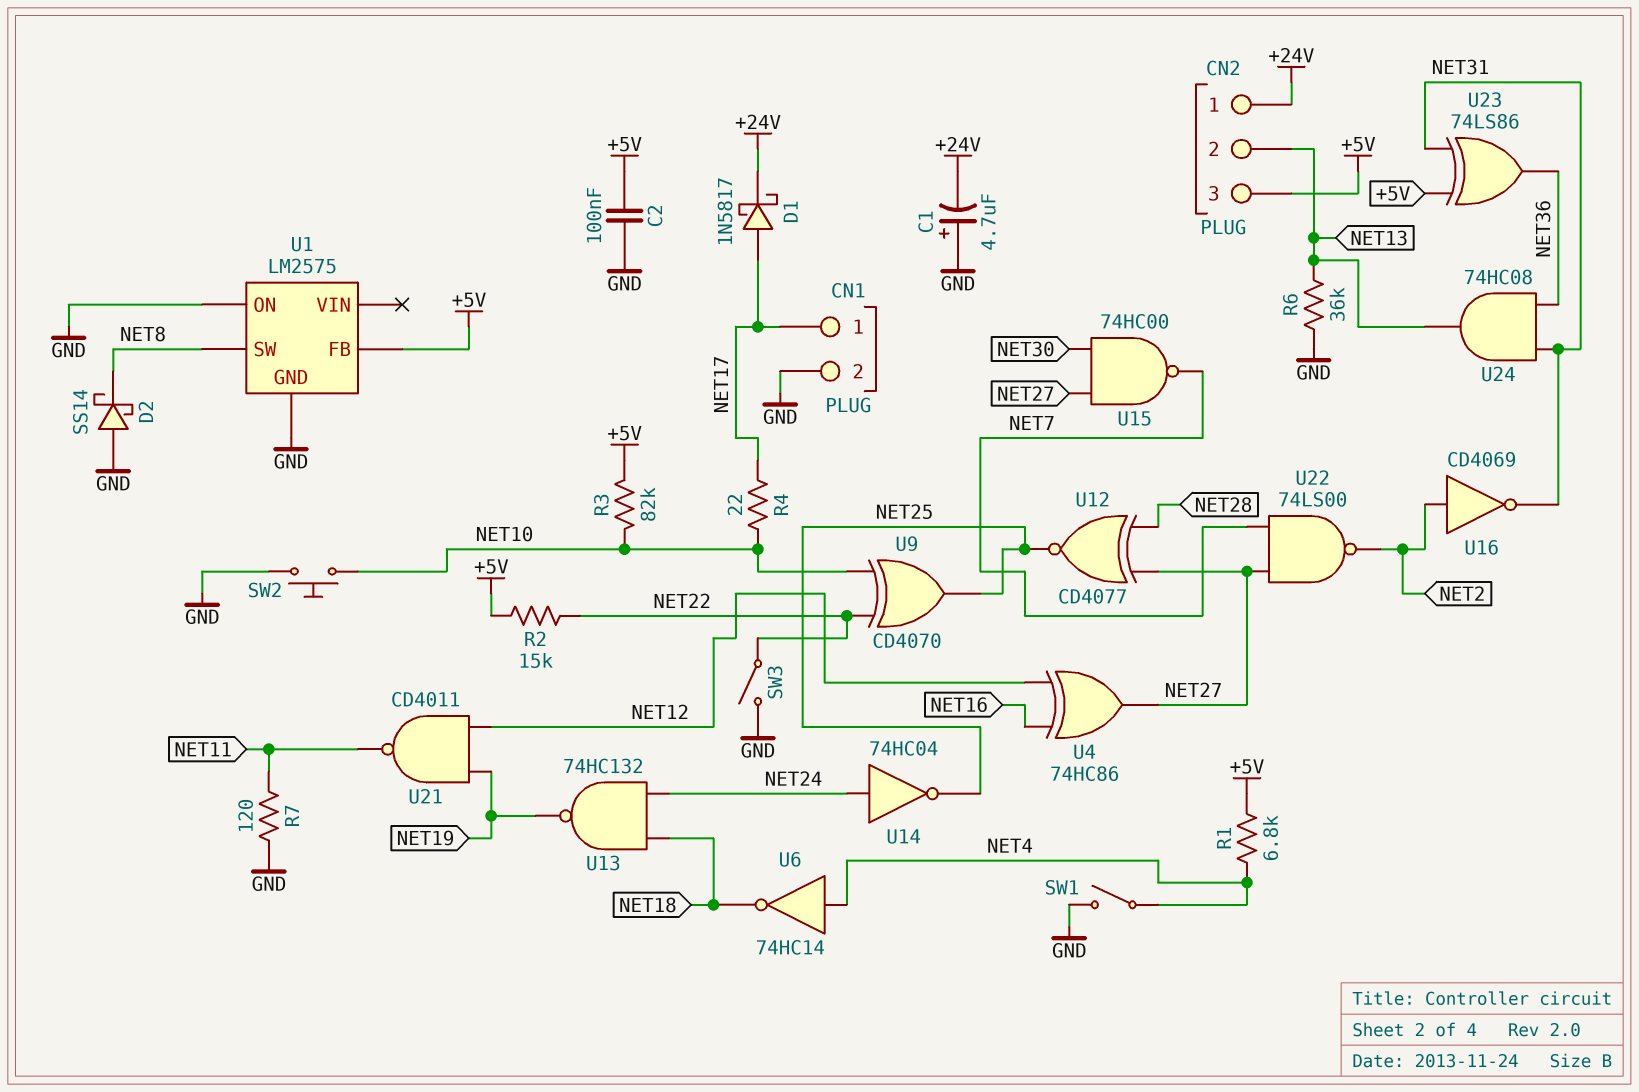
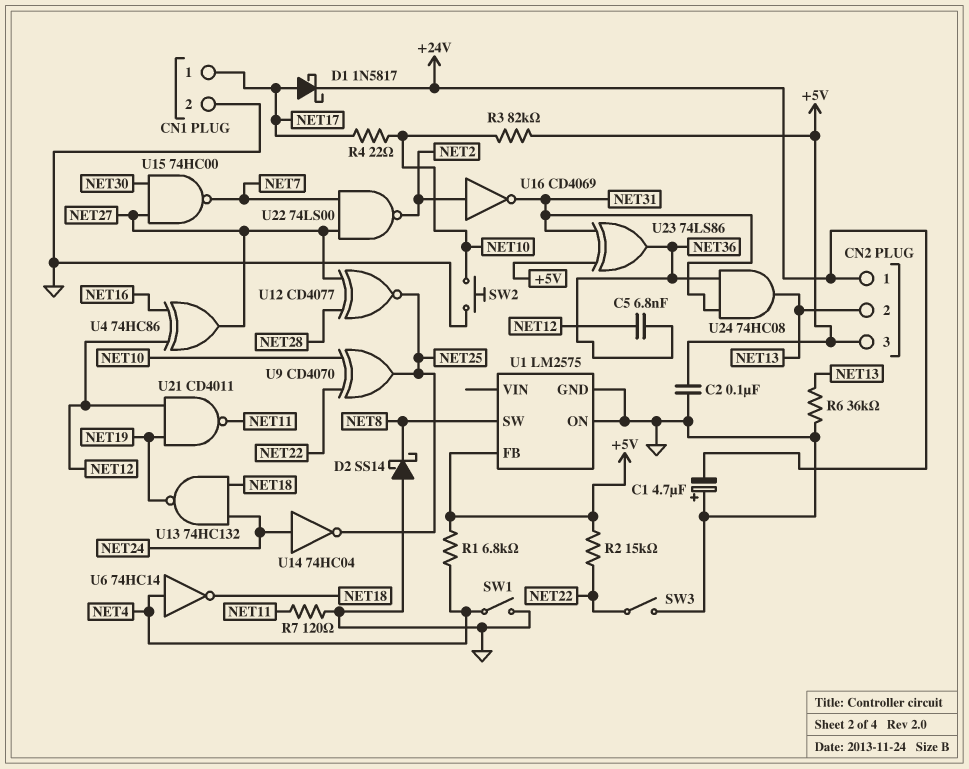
C5: none -> 6.8nF (NET12, NET36)

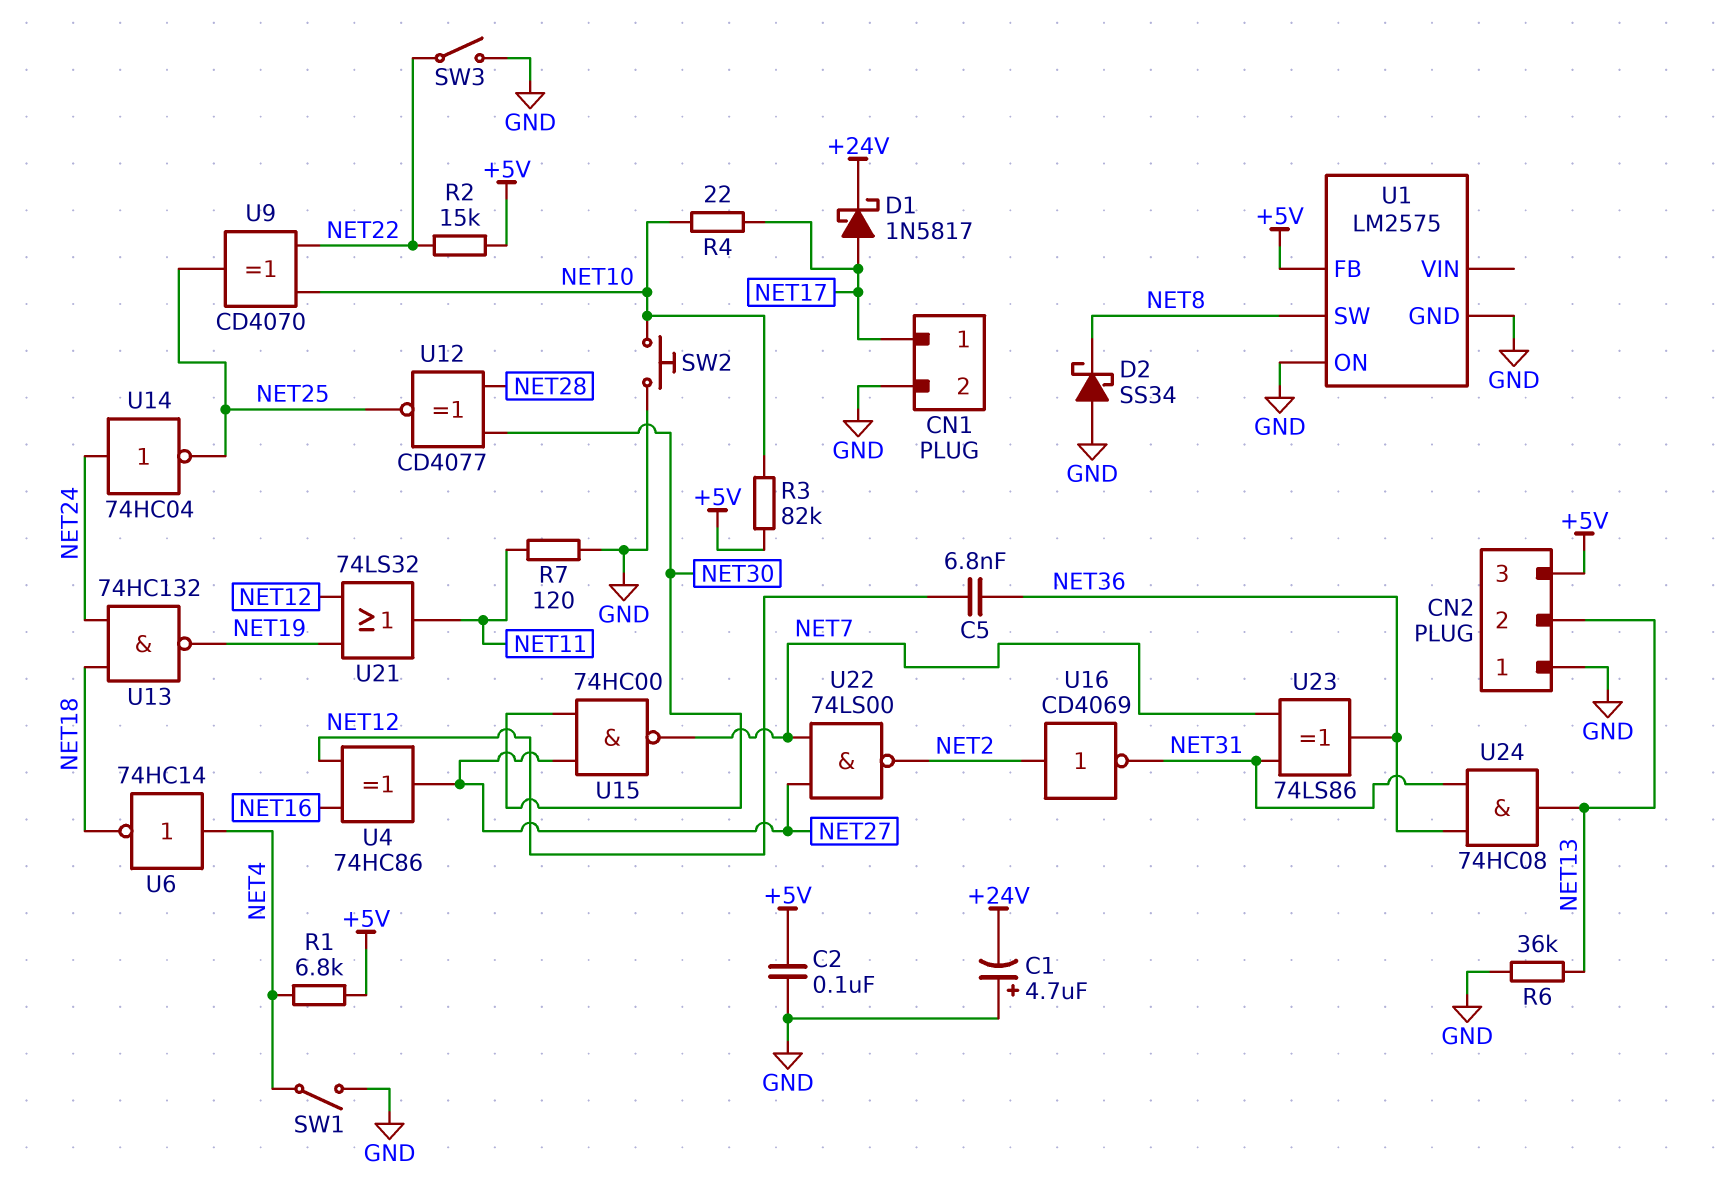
CN2 pin 1: +24V -> GND
D2: schottky SS14 (A GND, K NET8) -> schottky SS34 (A GND, K NET8)
U12: XNOR CD4077 (in NET27, in NET28, out NET25) -> XNOR CD4077 (in NET28, in NET30, out NET25)
U21: NAND CD4011 (in NET12, in NET19, out NET11) -> OR 74LS32 (in NET12, in NET19, out NET11)
U23: XOR 74LS86 (in +5V, in NET31, out NET36) -> XOR 74LS86 (in NET7, in NET31, out NET36)

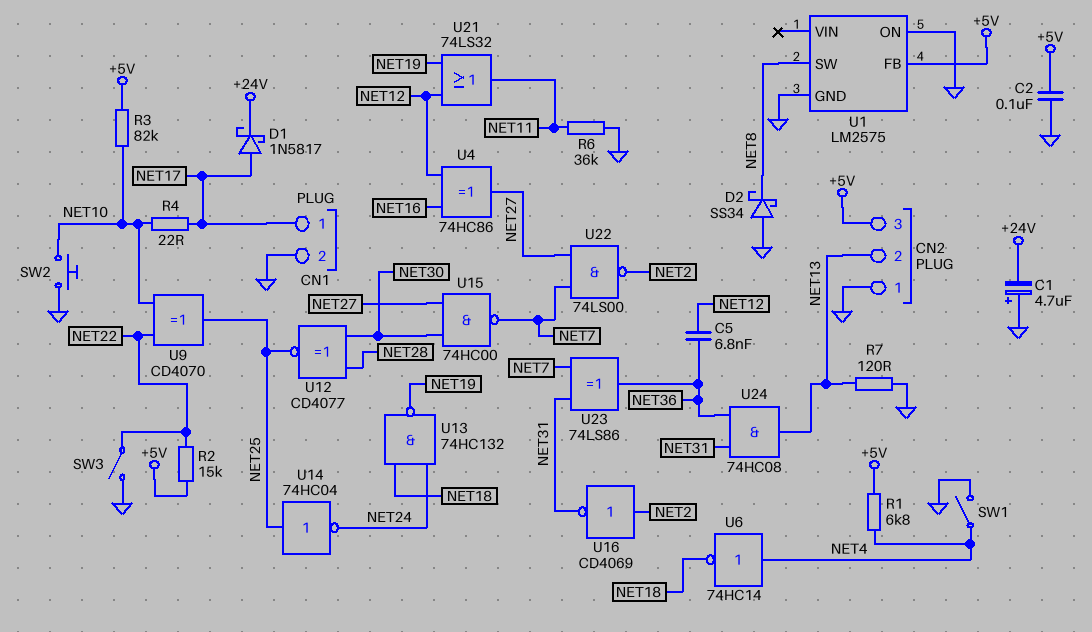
R6: 36k (GND, NET13) -> 36k (GND, NET11)
R7: 120 (GND, NET11) -> 120 (GND, NET13)
U14: NOT 74HC04 (in NET24, out NET25) -> NOT 74HC04 (in NET25, out NET24)

